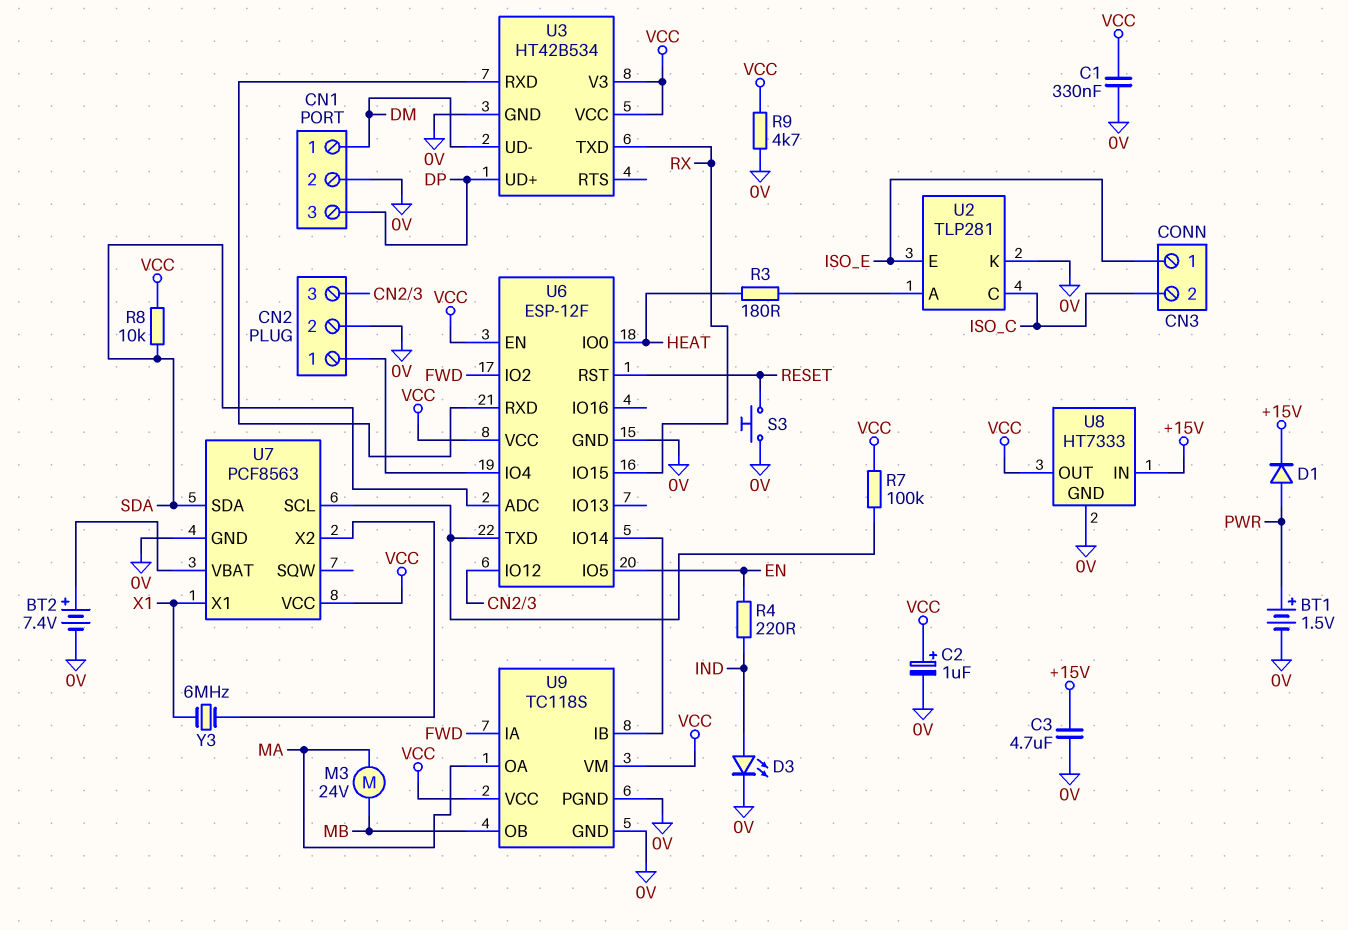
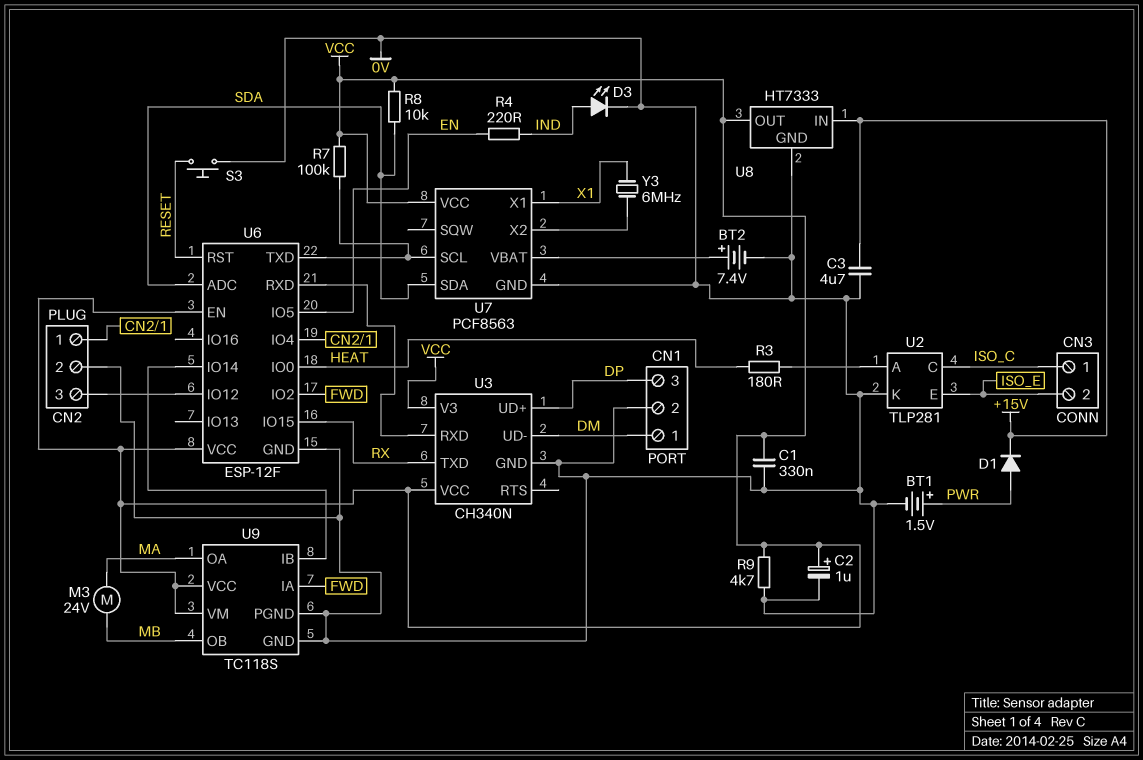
CN3 pin 1: ISO_E -> ISO_C
CN3 pin 2: ISO_C -> ISO_E
U3: HT42B534 -> CH340N

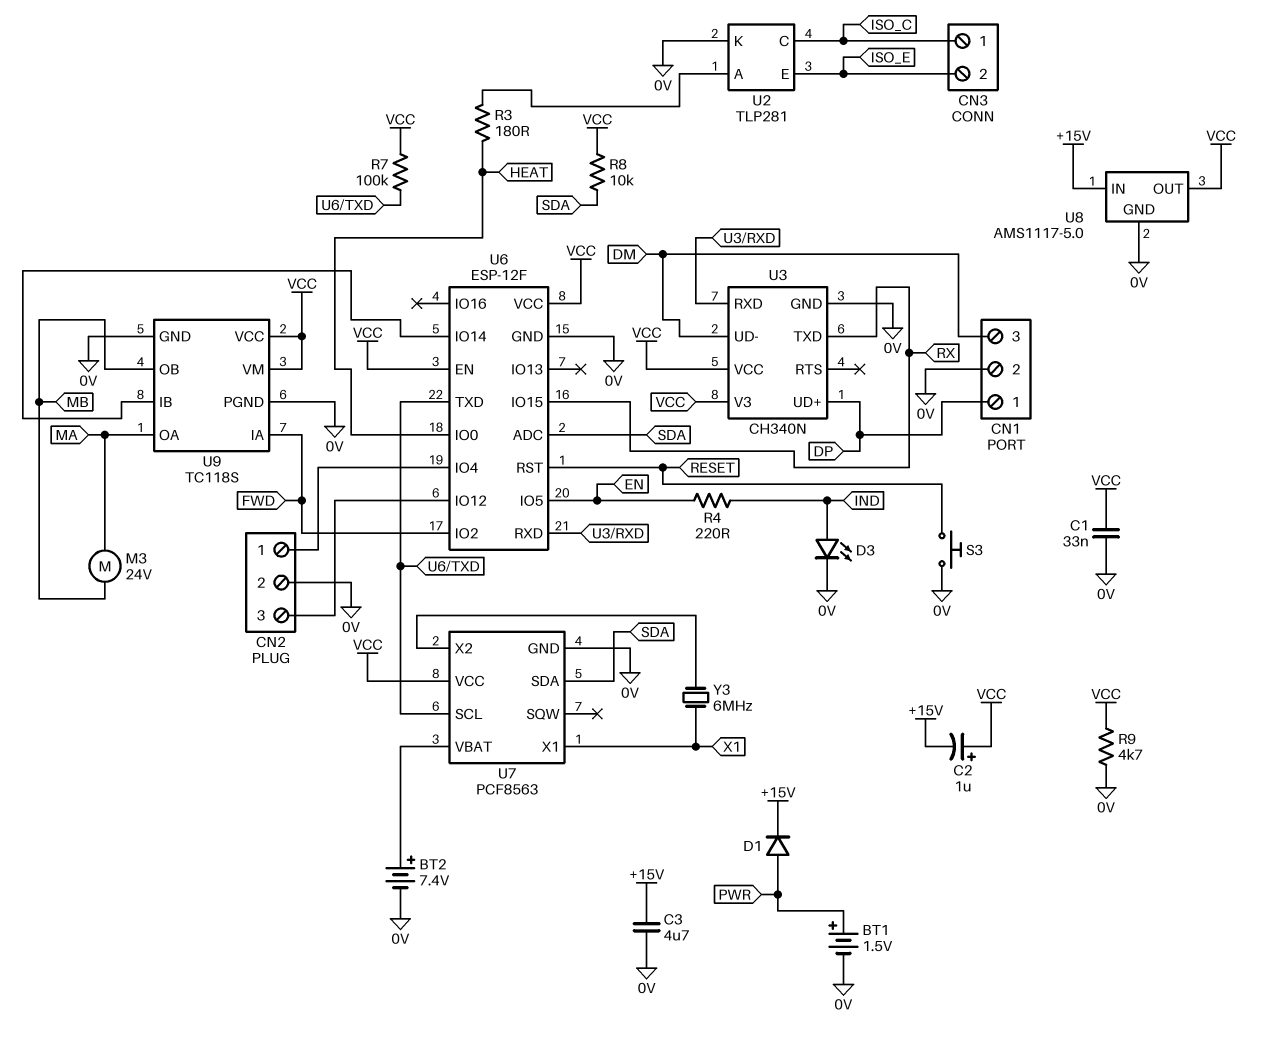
C1: 330nF (0V, VCC) -> 33nF (0V, VCC)
C2: 1uF (plus VCC, minus 0V) -> 1uF (plus VCC, minus +15V)
CN1 pin 1: DM -> DP
CN1 pin 3: DP -> DM
U8: HT7333 -> AMS1117-5.0

